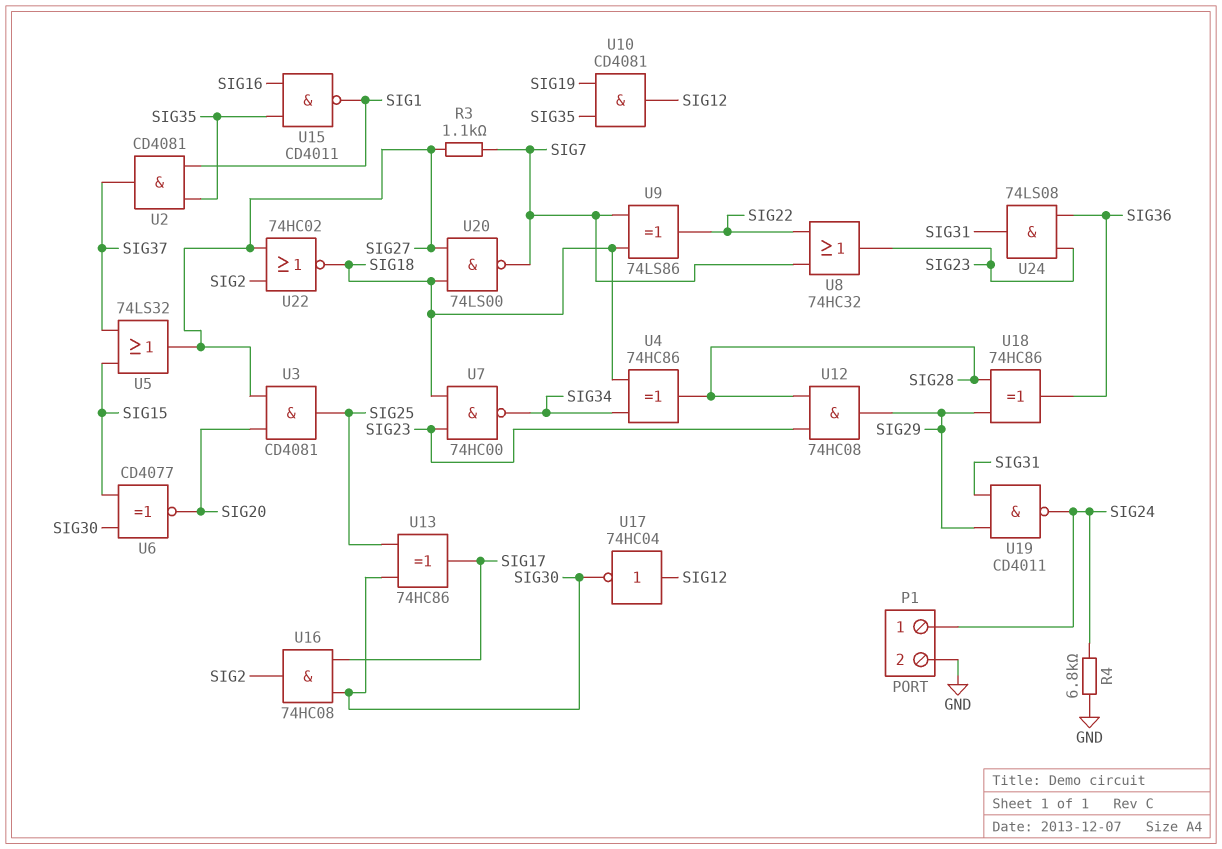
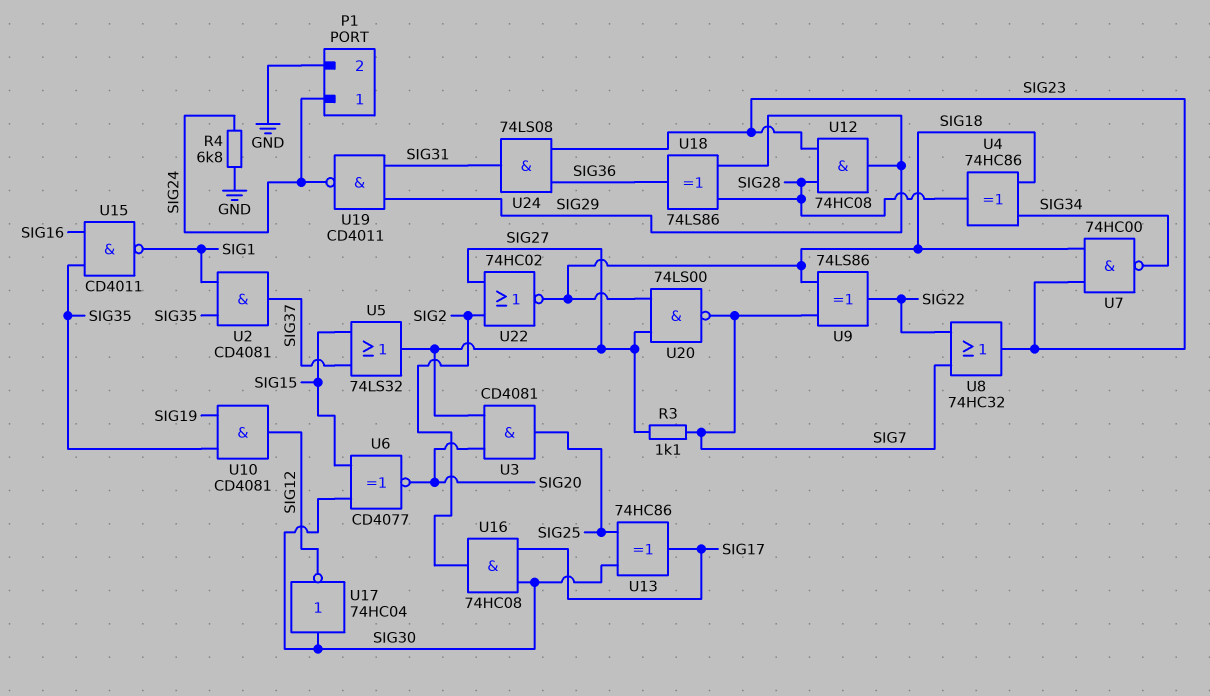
U17: NOT 74HC04 (in SIG12, out SIG30) -> NOT 74HC04 (in SIG30, out SIG12)
U18: XOR 74HC86 (in SIG28, in SIG29, out SIG36) -> XOR 74LS86 (in SIG28, in SIG29, out SIG36)

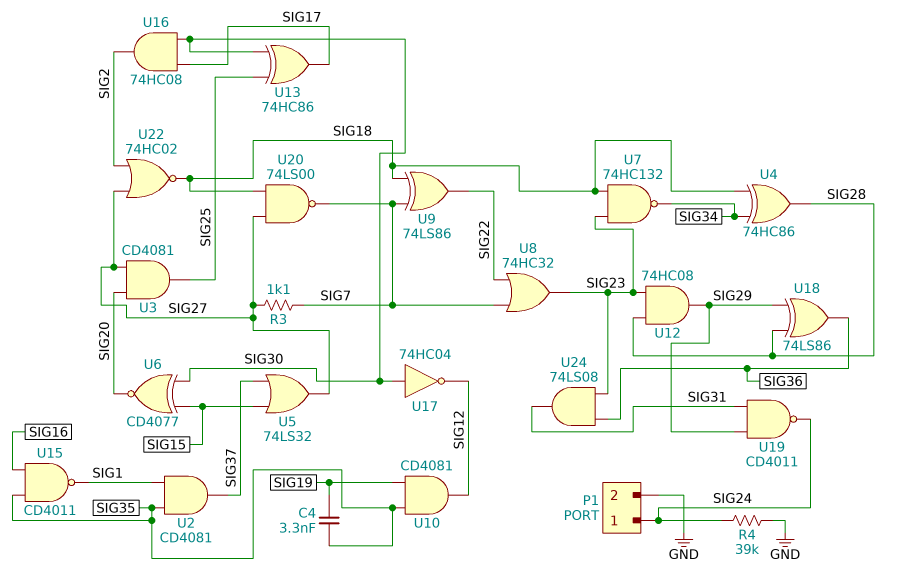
C4: none -> 3.3nF (SIG19, SIG35)
R4: 6.8k (GND, SIG24) -> 39k (GND, SIG24)
U7: NAND 74HC00 (in SIG18, in SIG23, out SIG34) -> NAND 74HC132 (in SIG18, in SIG23, out SIG34)

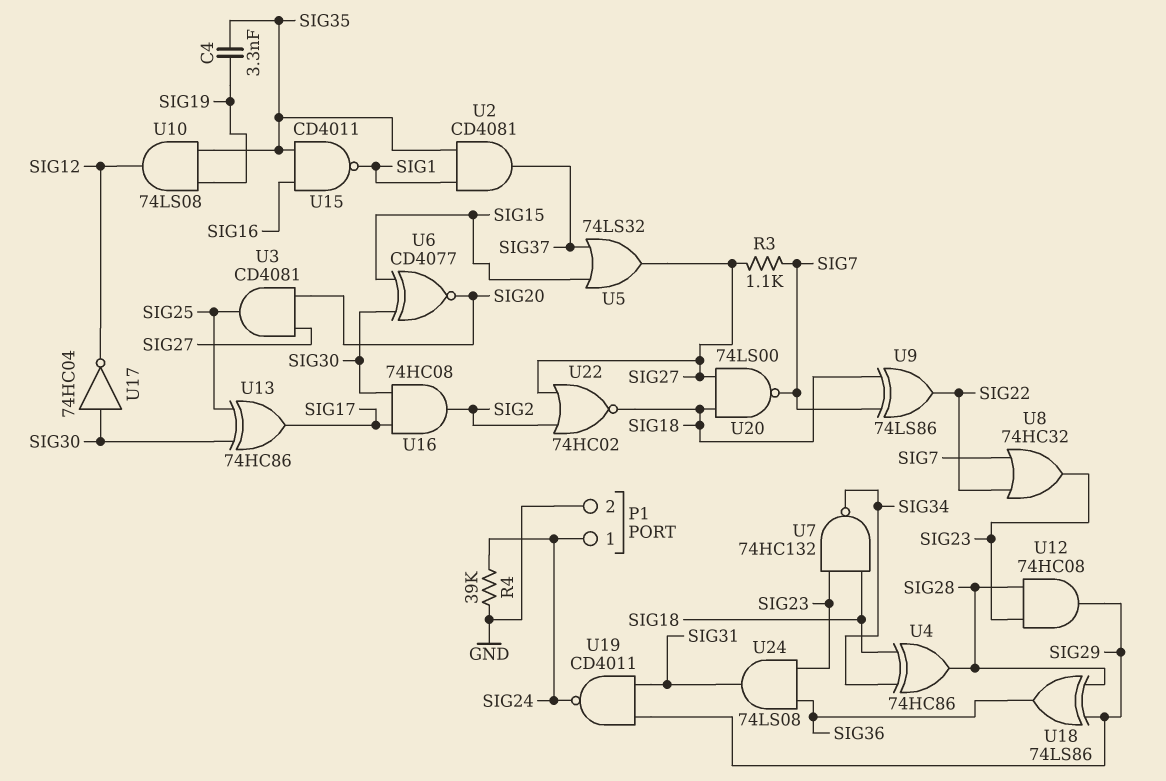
U10: AND CD4081 (in SIG19, in SIG35, out SIG12) -> AND 74LS08 (in SIG19, in SIG35, out SIG12)

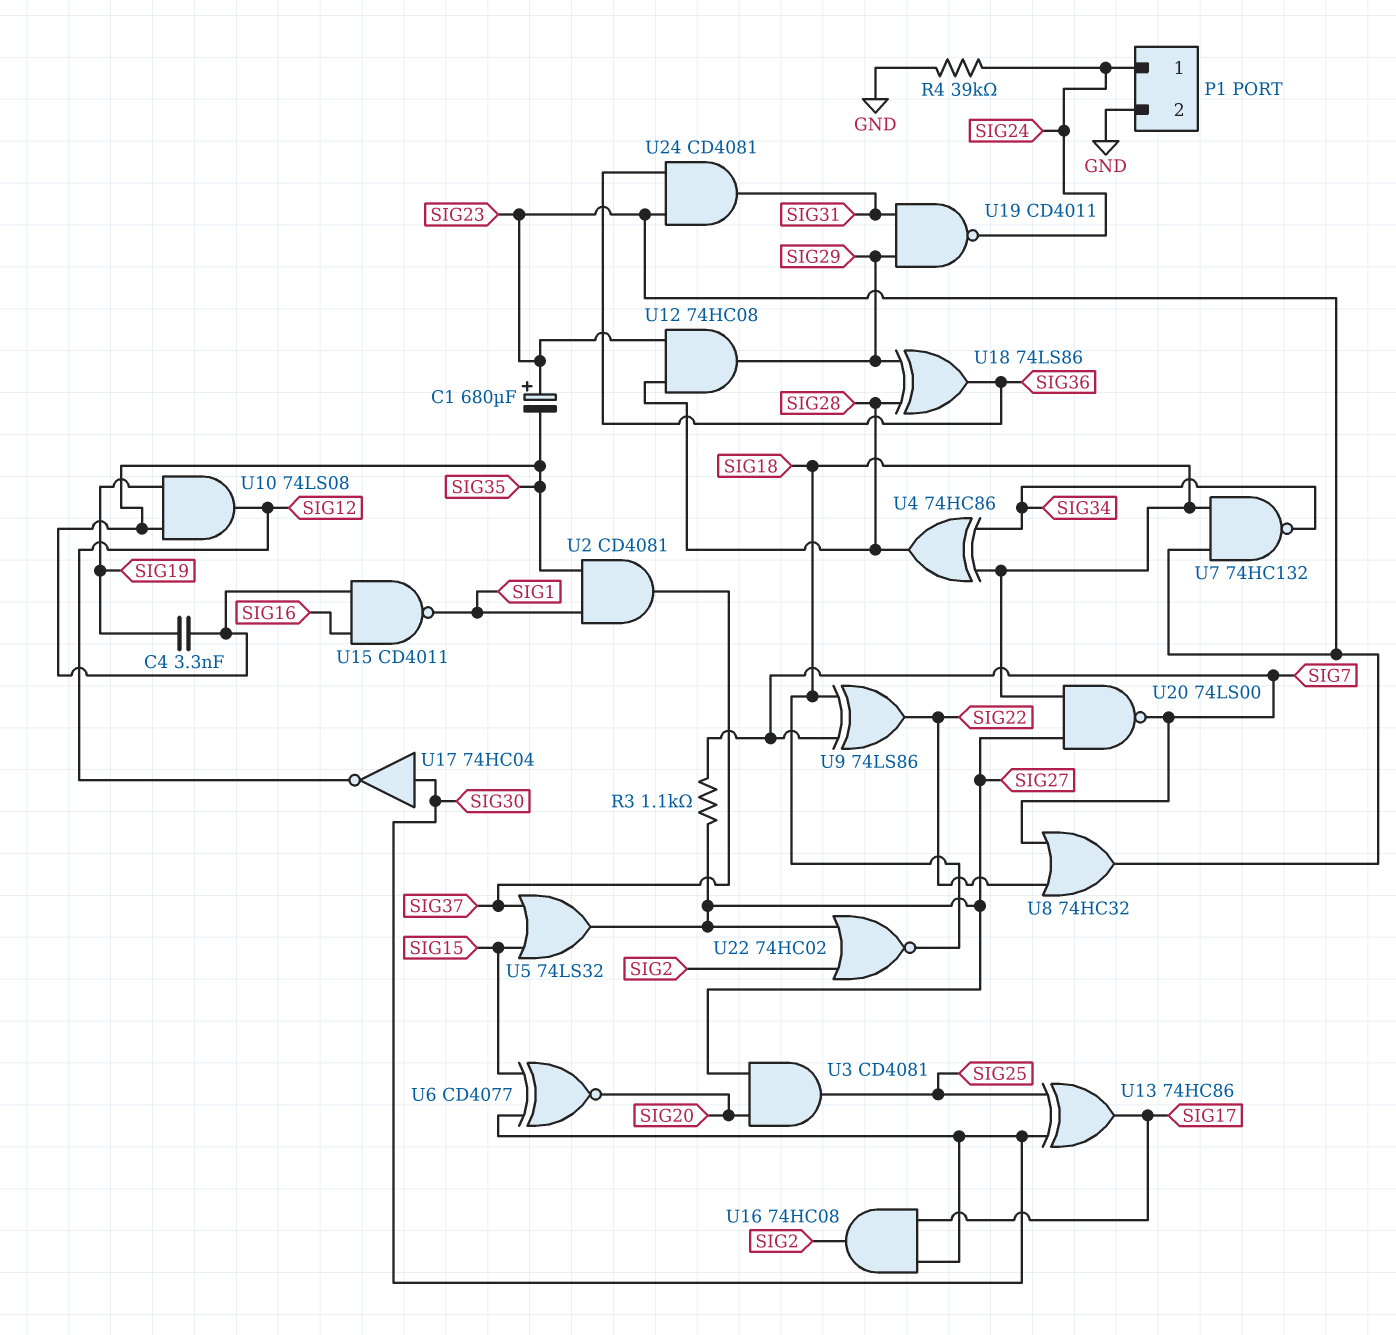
C1: none -> 680uF (plus SIG23, minus SIG35)
U24: AND 74LS08 (in SIG23, in SIG36, out SIG31) -> AND CD4081 (in SIG23, in SIG36, out SIG31)

